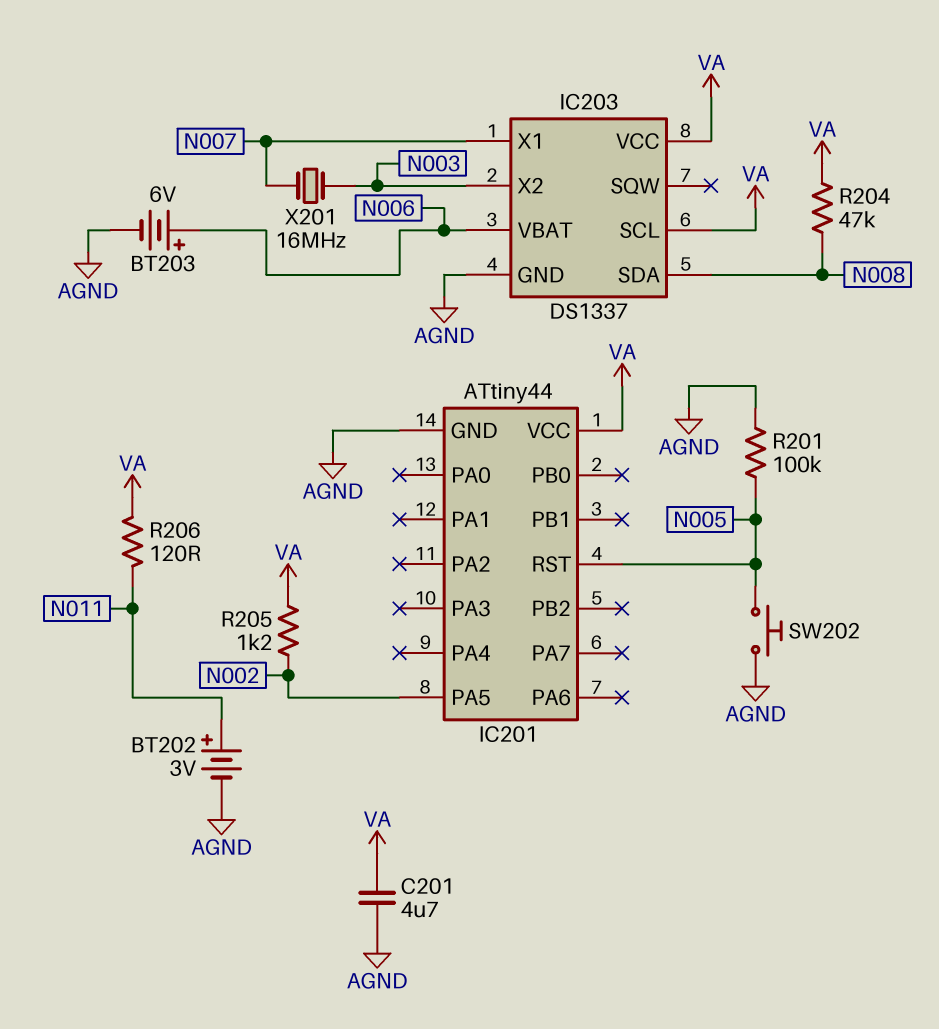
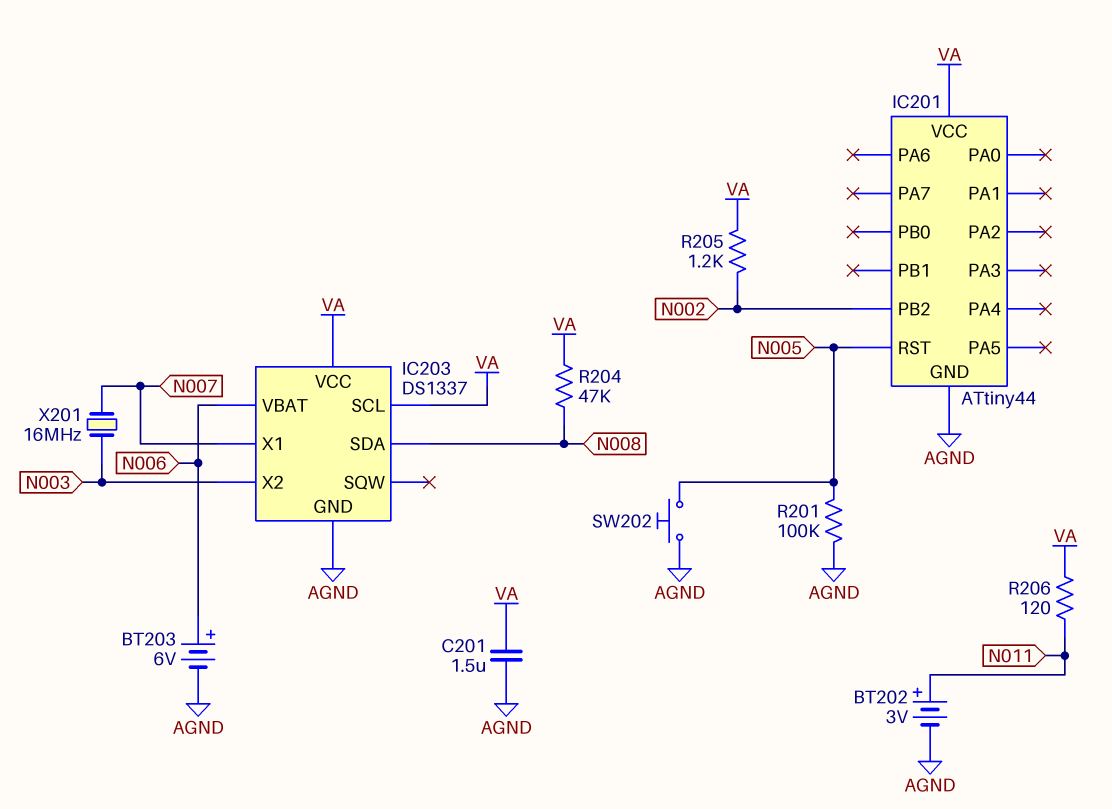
C201: 4.7uF (AGND, VA) -> 1.5uF (AGND, VA)
IC201 pin PA5: N002 -> none
IC201 pin PB2: none -> N002

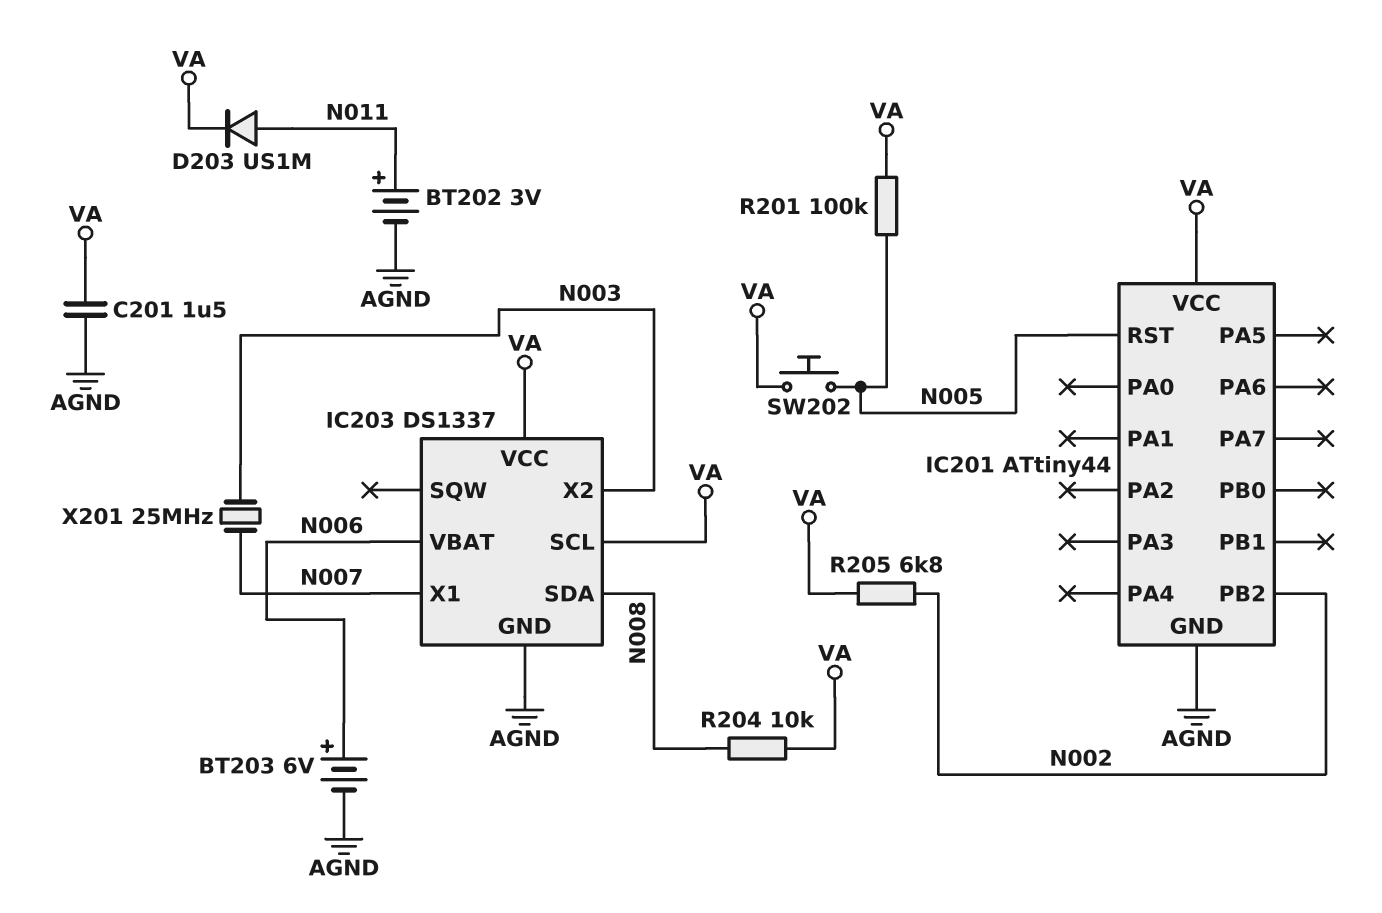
D203: none -> diode US1M (A N011, K VA)
R201: 100k (AGND, N005) -> 100k (N005, VA)
R204: 47k (N008, VA) -> 10k (N008, VA)
R205: 1.2k (N002, VA) -> 6.8k (N002, VA)
R206: 120 (N011, VA) -> none
SW202: button (AGND, N005) -> button (N005, VA)
X201: 16MHz (N003, N007) -> 25MHz (N003, N007)

